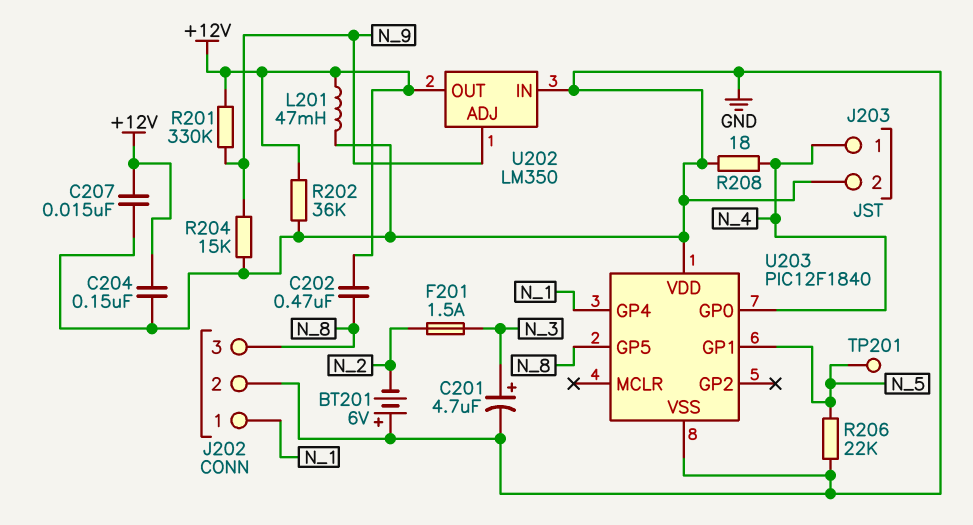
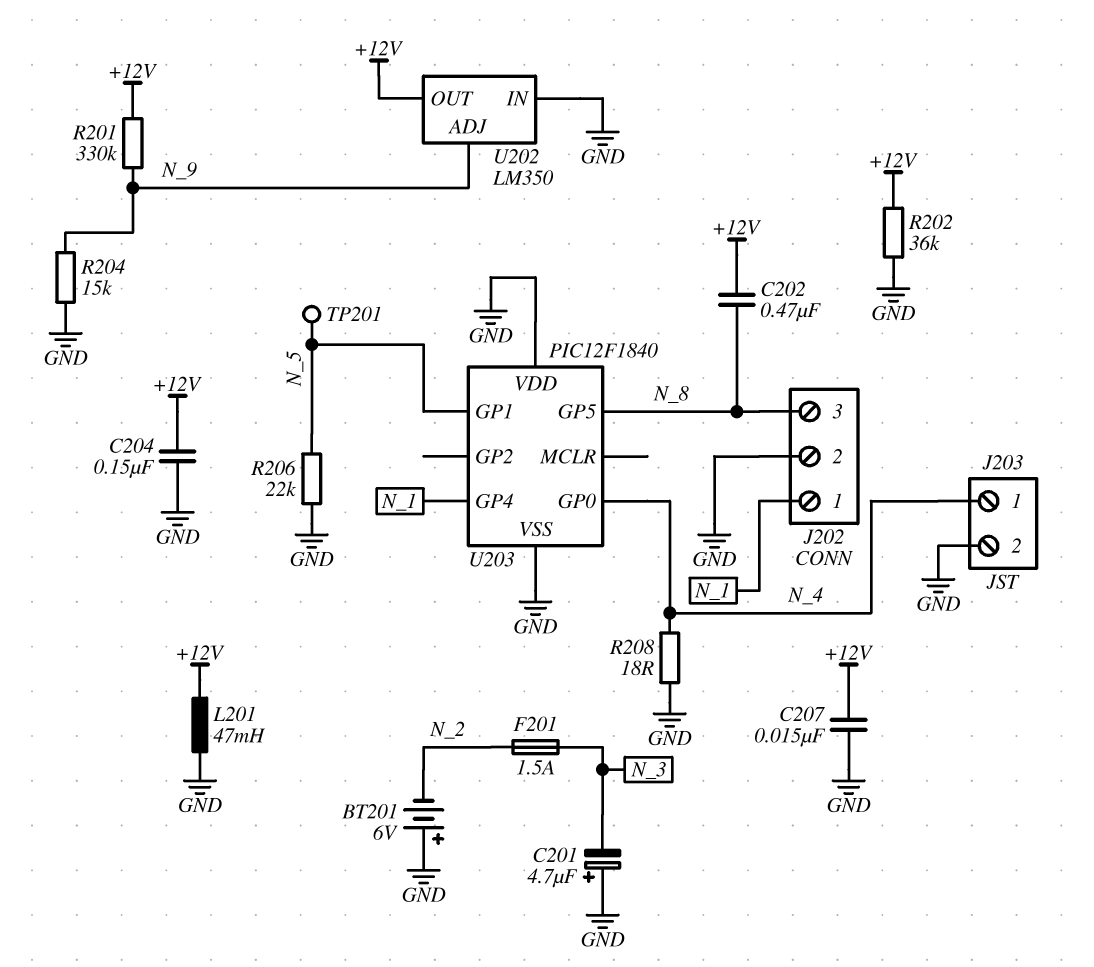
C201: 4.7uF (plus N_3, minus GND) -> 4.7uF (plus GND, minus N_3)

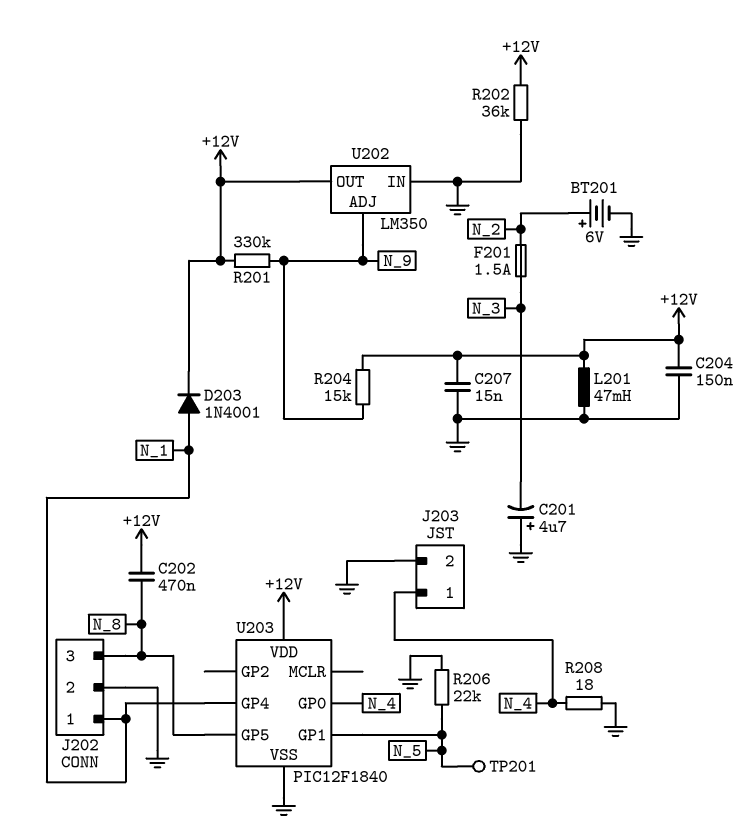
BT201: 6V (plus GND, minus N_2) -> 6V (plus N_2, minus GND)
D203: none -> diode 1N4001 (A N_1, K +12V)
R204: 15k (GND, N_9) -> 15k (+12V, N_9)
U203 pin VDD: GND -> +12V

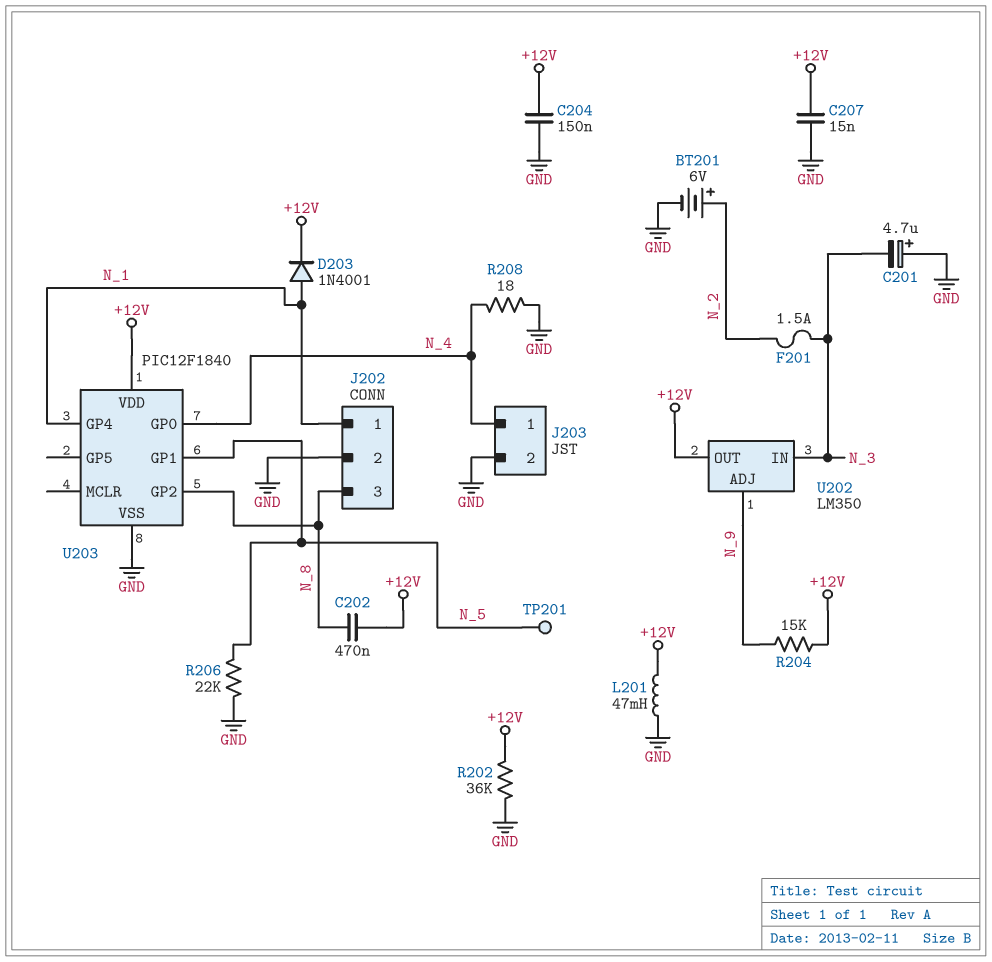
R201: 330k (+12V, N_9) -> none
U202 pin IN: GND -> N_3
U203 pin GP2: none -> N_8
U203 pin GP5: N_8 -> none

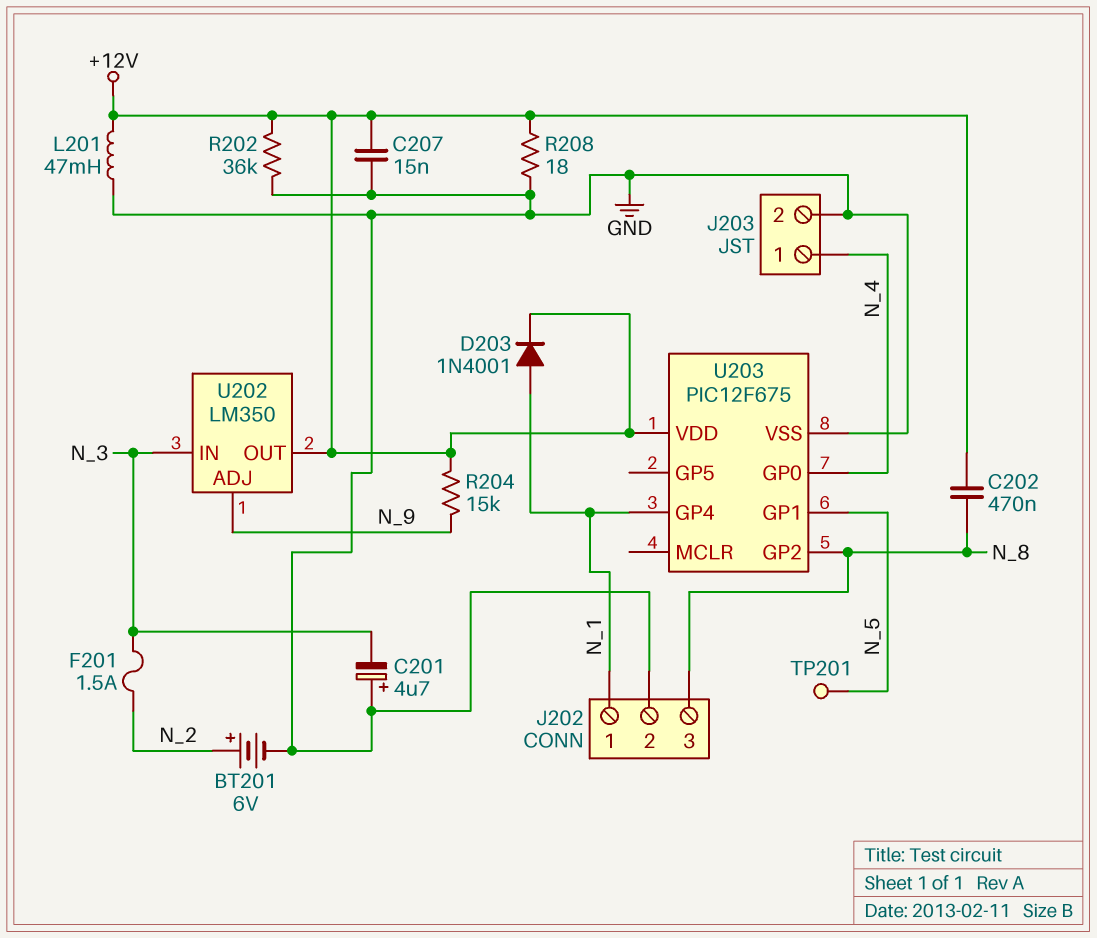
C204: 150nF (+12V, GND) -> none
R206: 22k (GND, N_5) -> none
R208: 18 (GND, N_4) -> 18 (+12V, GND)
U203: PIC12F1840 -> PIC12F675

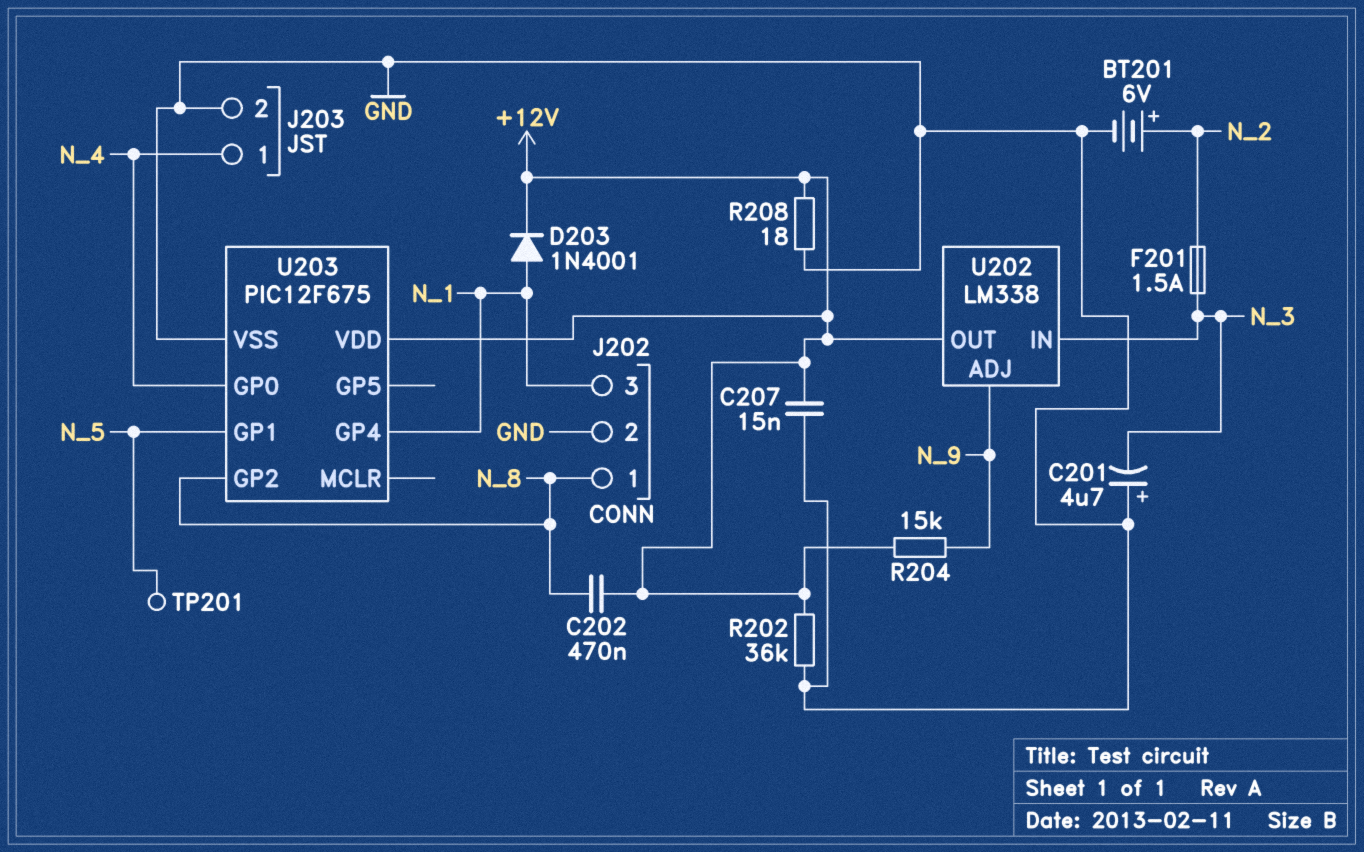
J202 pin 1: N_1 -> N_8
J202 pin 3: N_8 -> N_1
L201: 47mH (+12V, GND) -> none
U202: LM350 -> LM338

